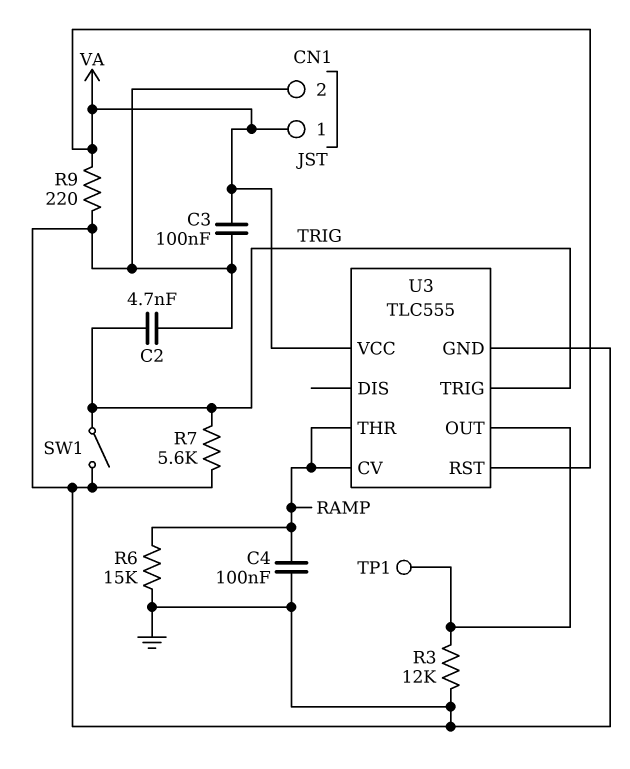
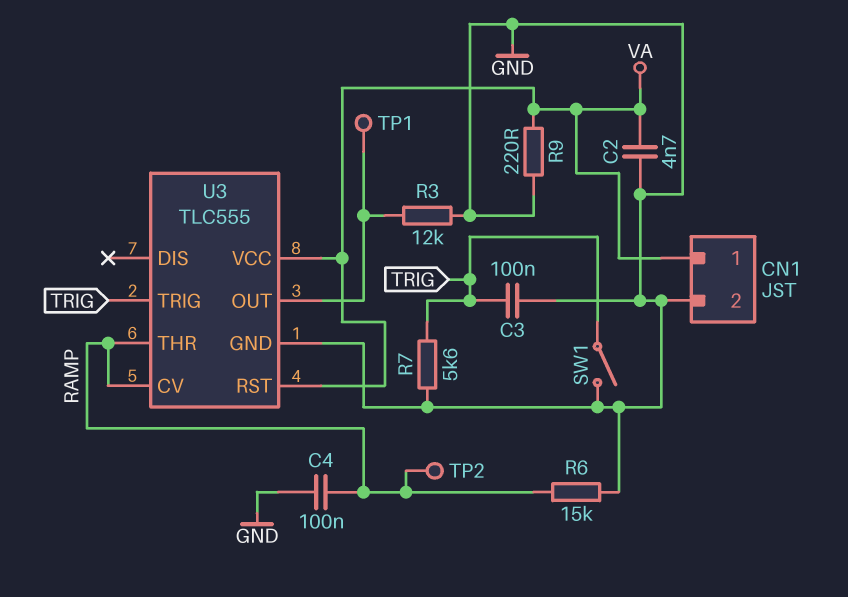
C2: 4.7nF (GND, TRIG) -> 4.7nF (GND, VA)
C3: 100nF (GND, VA) -> 100nF (GND, TRIG)
TP2: none -> test point (RAMP)

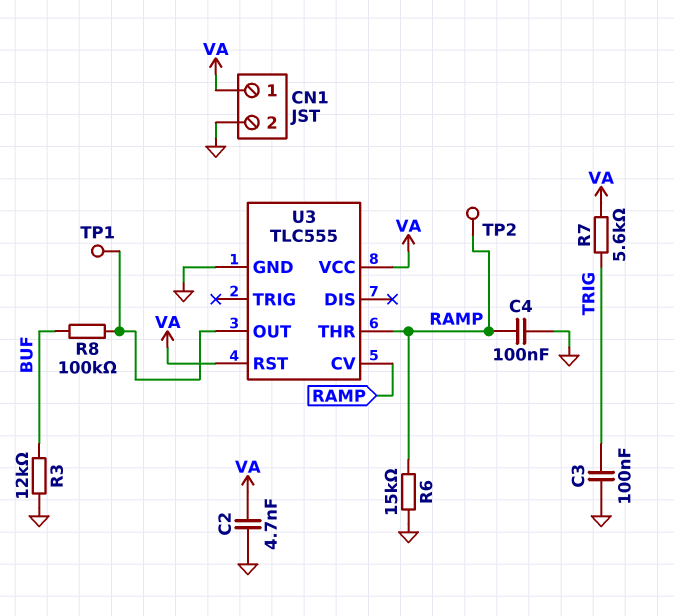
R3: 12k (GND, U3/OUT) -> 12k (BUF, GND)
R7: 5.6k (GND, TRIG) -> 5.6k (TRIG, VA)
R8: none -> 100k (BUF, U3/OUT)
R9: 220 (GND, VA) -> none
SW1: switch (GND, TRIG) -> none
U3 pin TRIG: TRIG -> none

